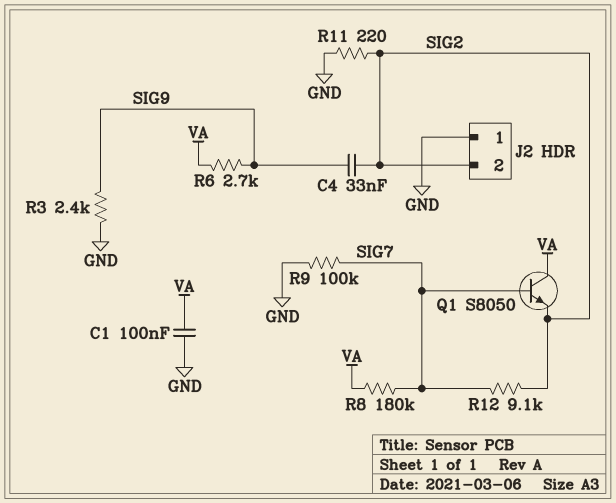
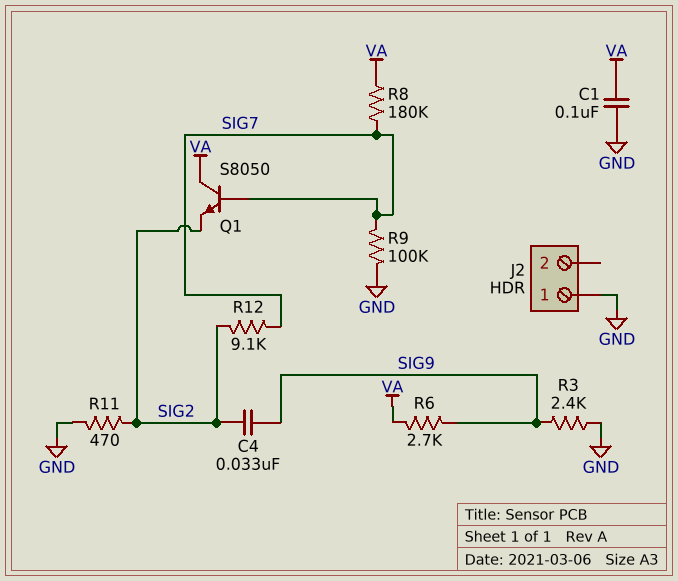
J2 pin 2: SIG2 -> none
R11: 220 (GND, SIG2) -> 470 (GND, SIG2)

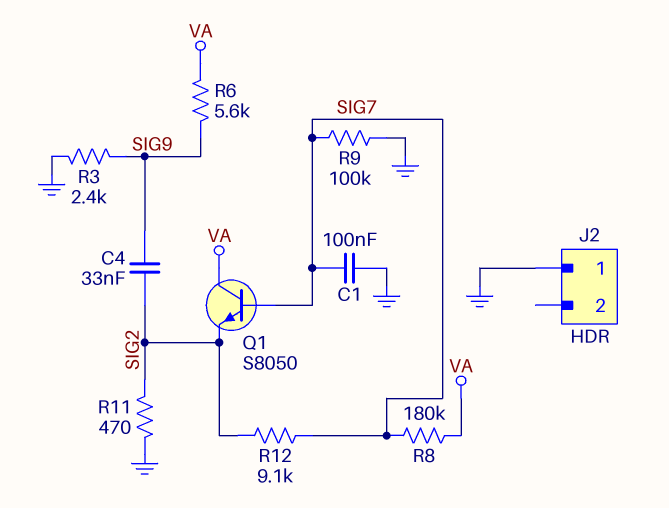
C1: 100nF (GND, VA) -> 100nF (GND, SIG7)
R6: 2.7k (SIG9, VA) -> 5.6k (SIG9, VA)

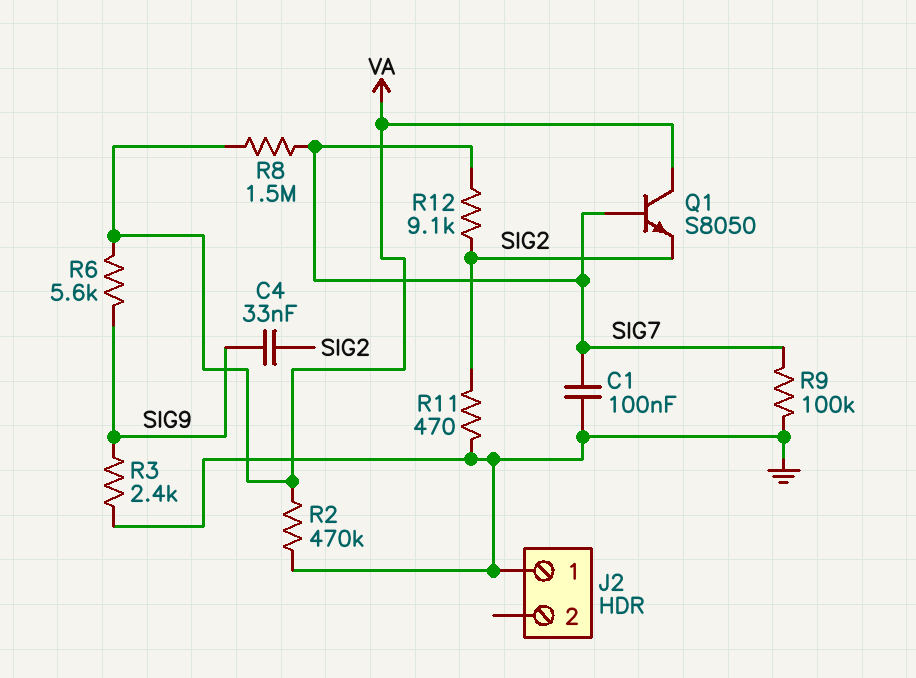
R2: none -> 470k (GND, VA)
R8: 180k (SIG7, VA) -> 1.5M (SIG7, VA)

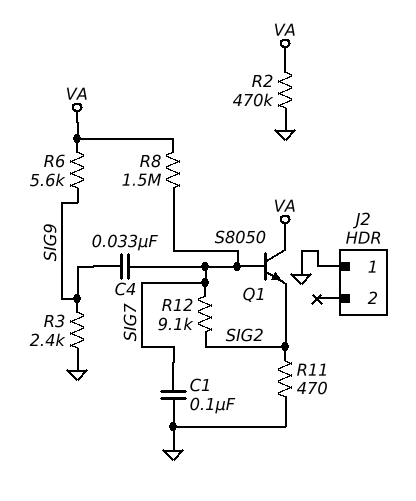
C4: 33nF (SIG2, SIG9) -> 33nF (SIG7, SIG9)
R9: 100k (GND, SIG7) -> none

